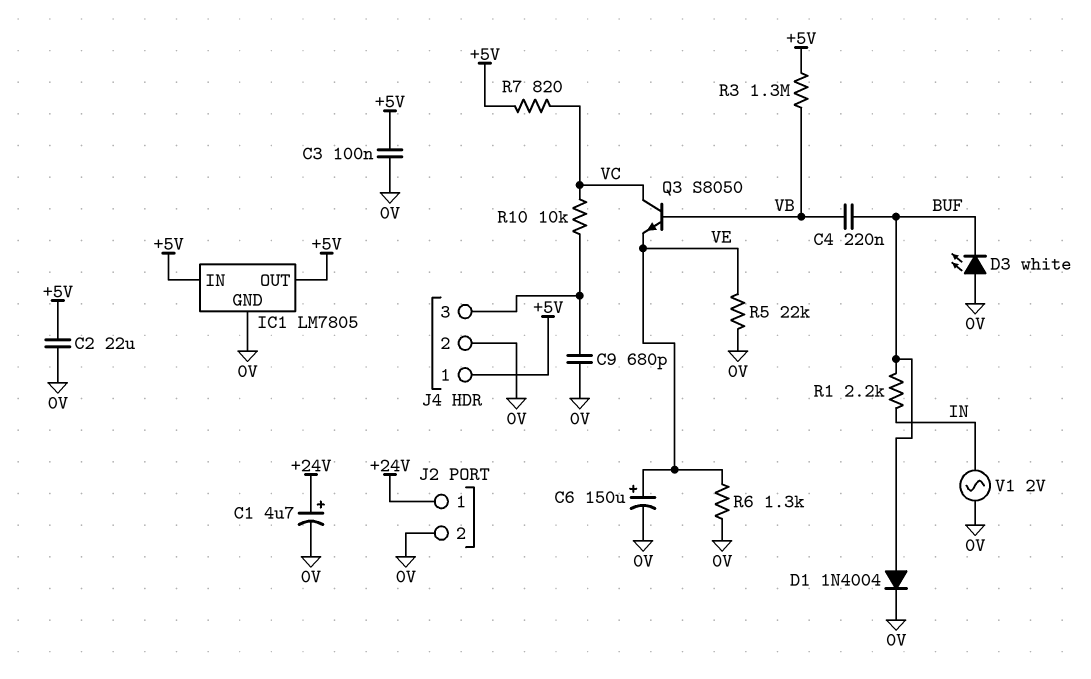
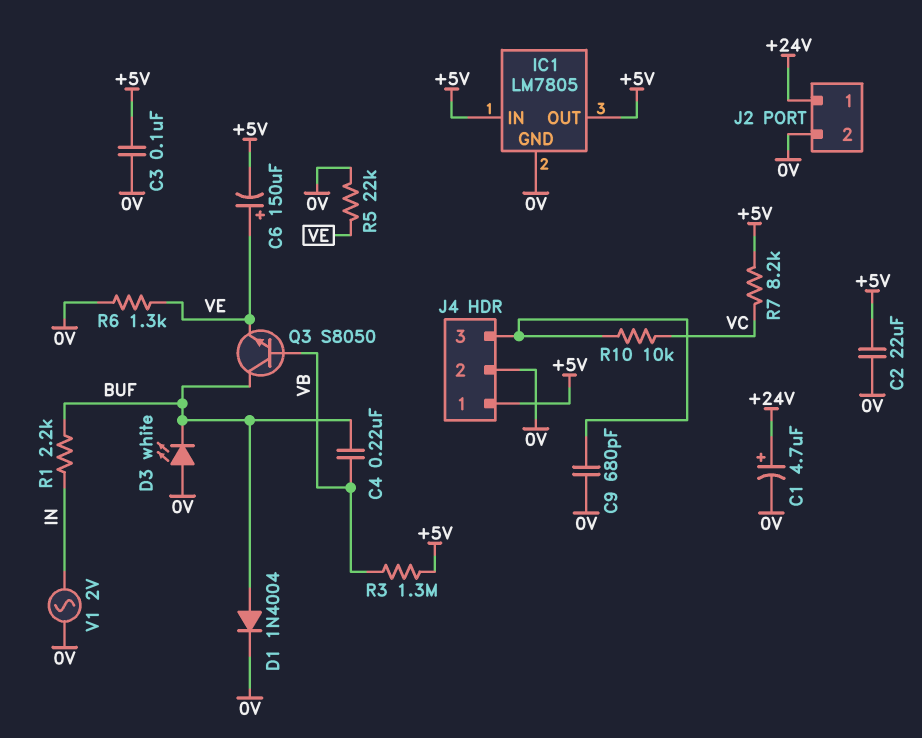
C6: 150uF (plus VE, minus 0V) -> 150uF (plus VE, minus +5V)
Q3: NPN S8050 (B VB, C VC, E VE) -> NPN S8050 (B VB, C BUF, E VE)
R7: 820 (+5V, VC) -> 8.2k (+5V, VC)

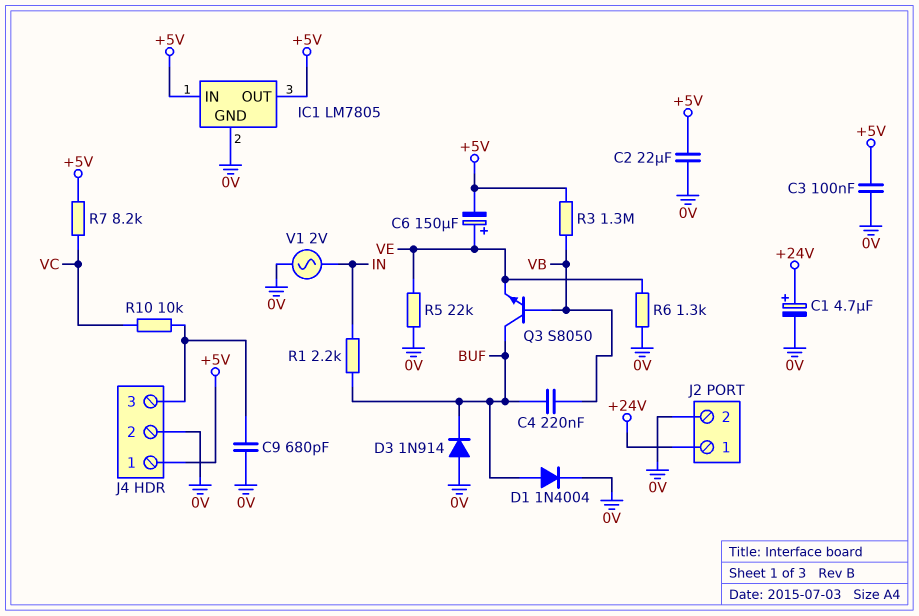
D3: LED white (A 0V, K BUF) -> diode 1N914 (A 0V, K BUF)

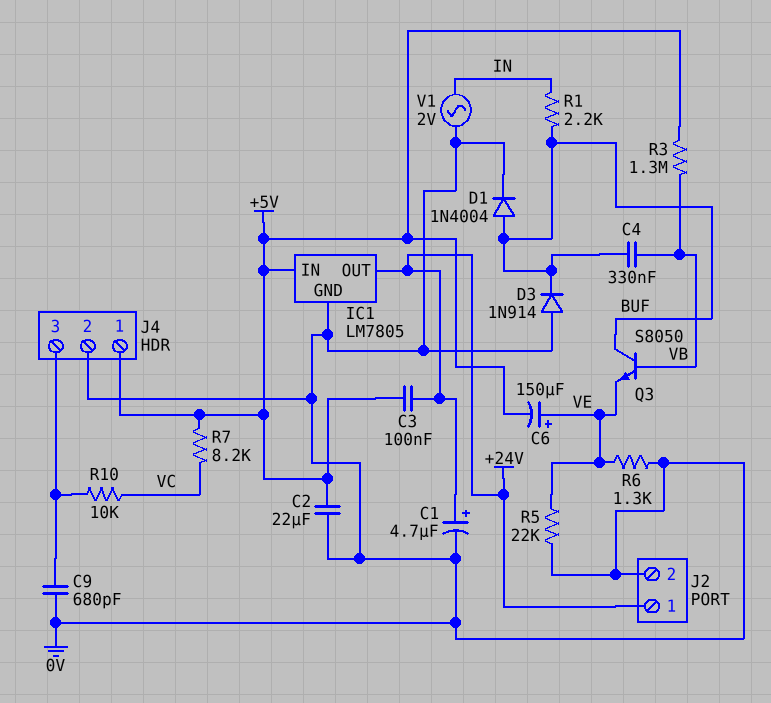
C3: 100nF (+5V, 0V) -> 100nF (+5V, +24V)
C4: 220nF (BUF, VB) -> 330nF (BUF, VB)
IC1 pin OUT: +5V -> +24V

